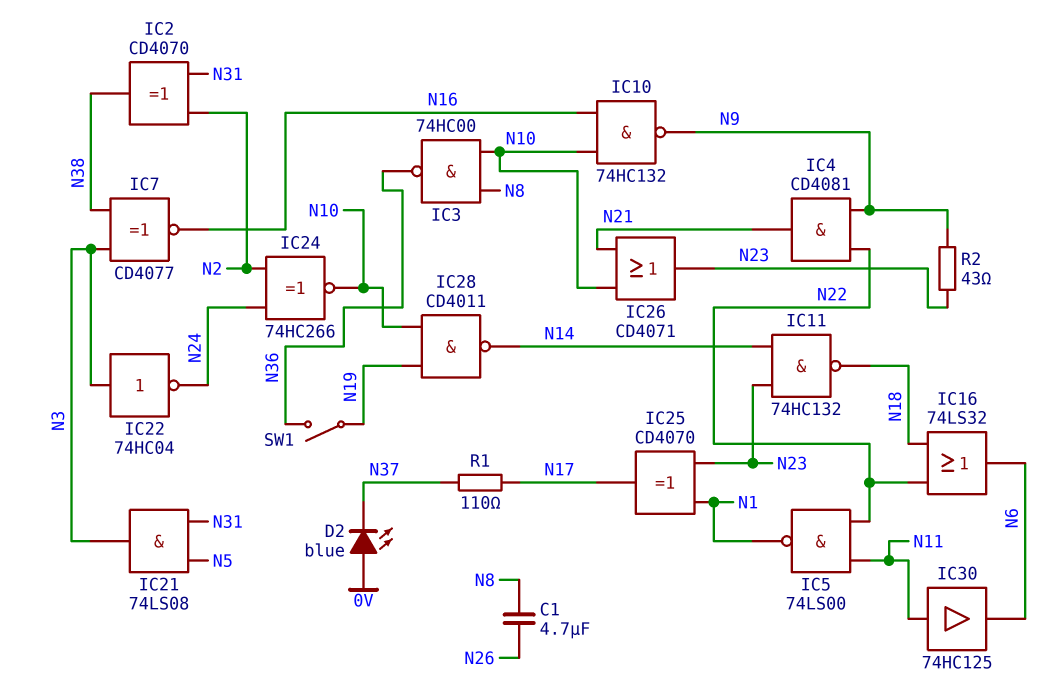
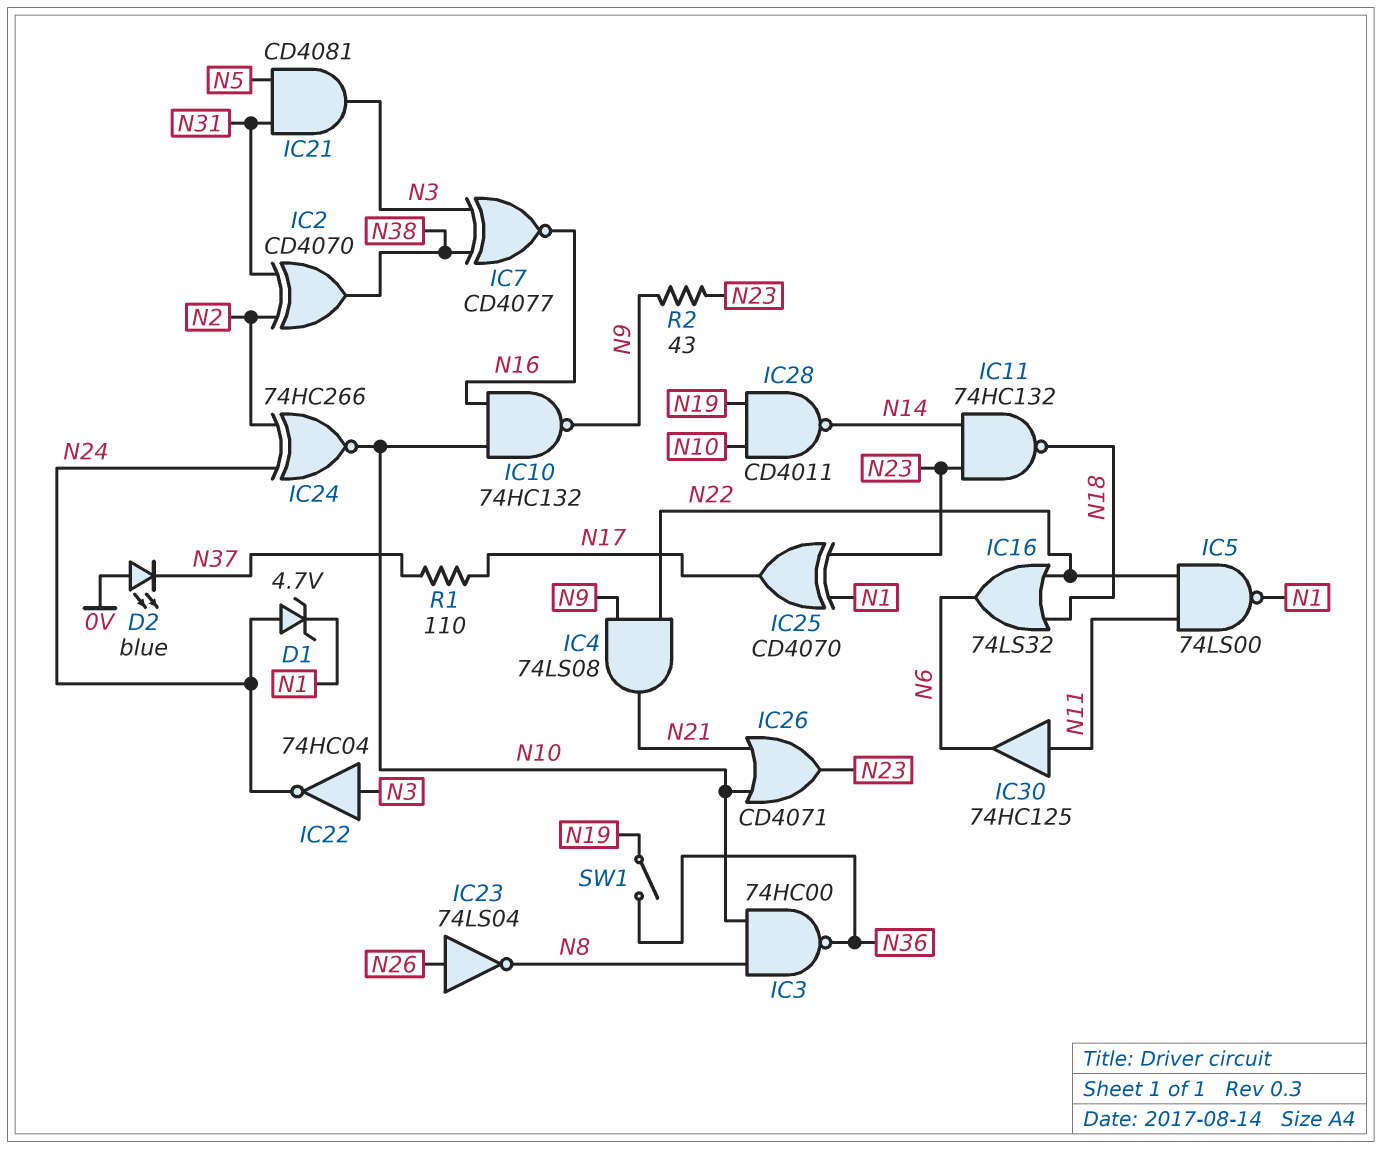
C1: 4.7uF (N8, N26) -> none
D1: none -> zener 4.7V (A N24, K N1)
IC4: AND CD4081 (in N9, in N22, out N21) -> AND 74LS08 (in N9, in N22, out N21)
IC21: AND 74LS08 (in N5, in N31, out N3) -> AND CD4081 (in N5, in N31, out N3)
IC23: none -> NOT 74LS04 (in N26, out N8)

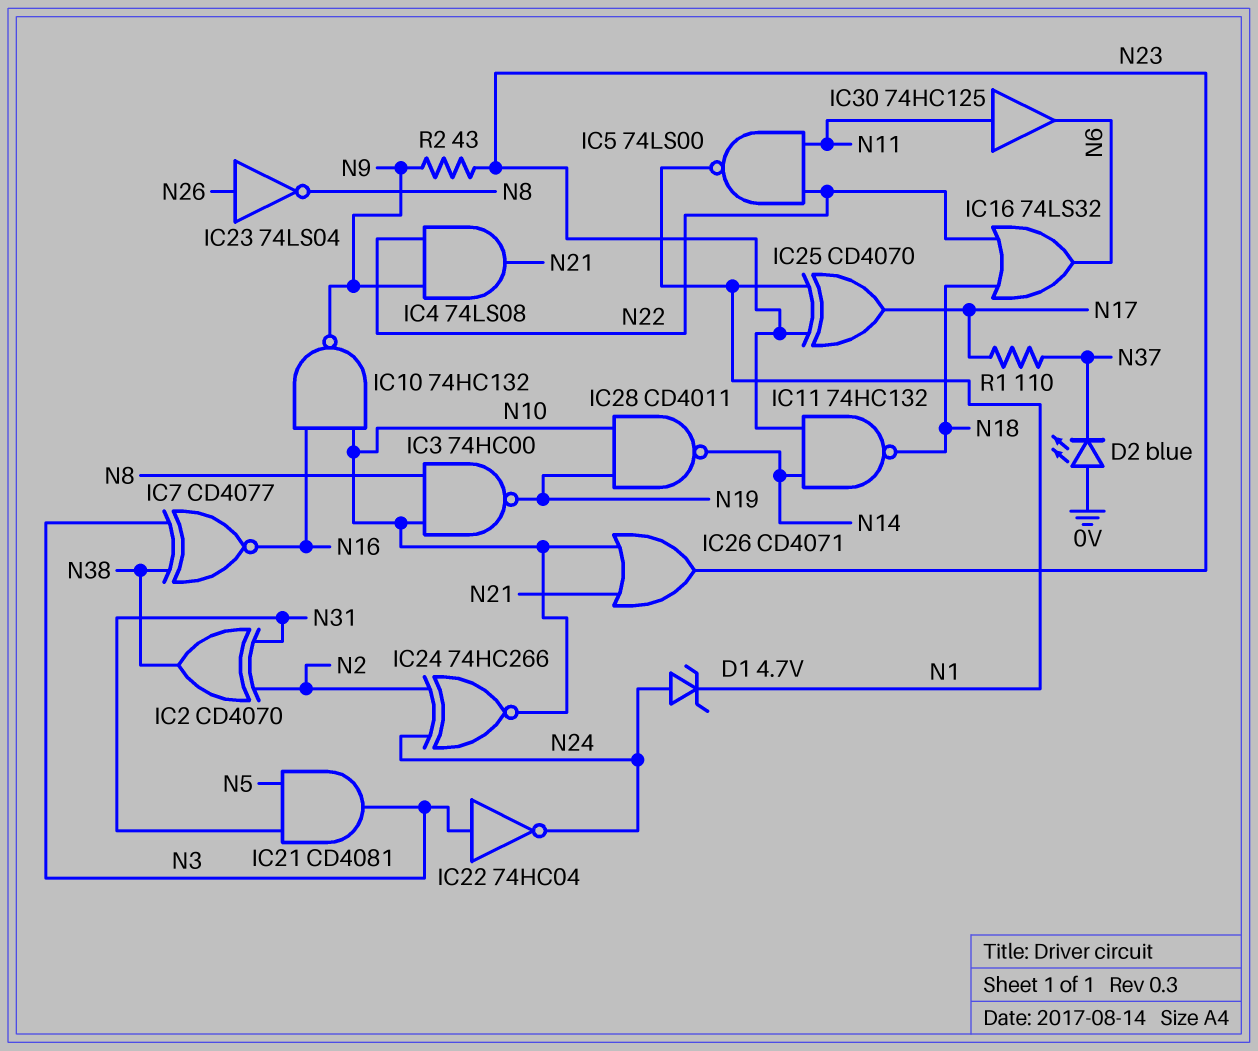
IC3: NAND 74HC00 (in N8, in N10, out N36) -> NAND 74HC00 (in N8, in N10, out N19)
SW1: switch (N19, N36) -> none

